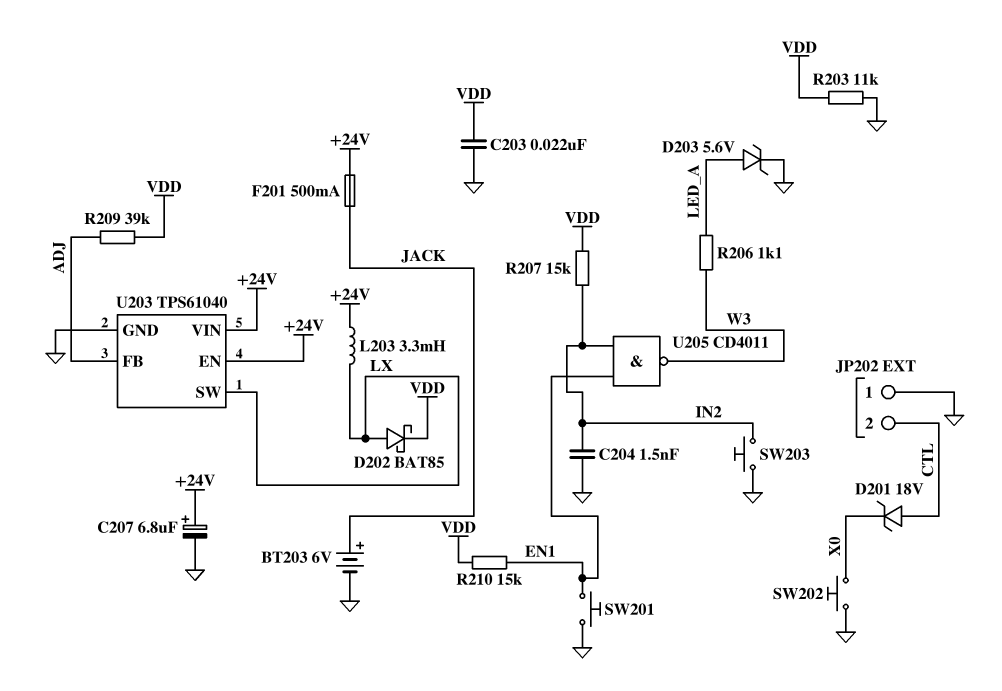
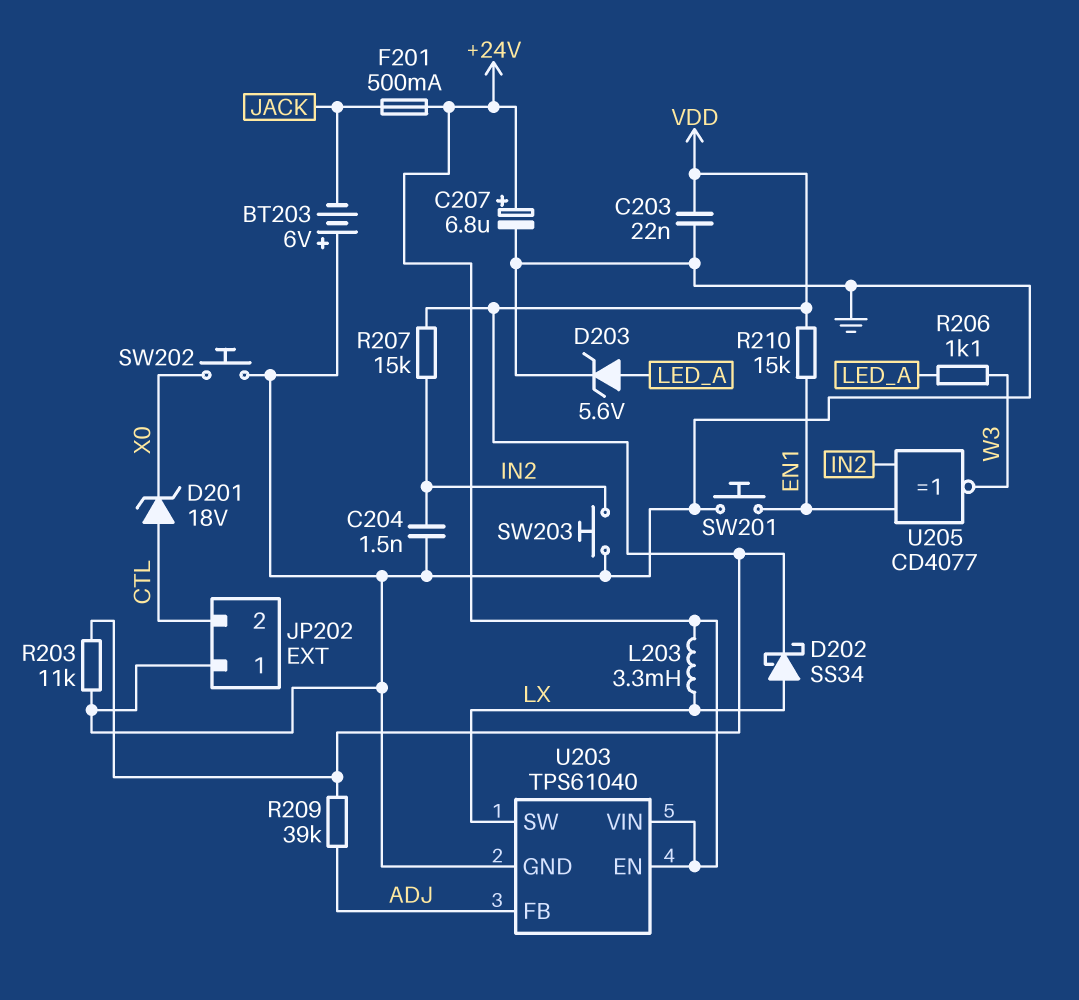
BT203: 6V (plus JACK, minus GND) -> 6V (plus GND, minus JACK)
D202: schottky BAT85 (A LX, K VDD) -> schottky SS34 (A LX, K VDD)
U205: NAND CD4011 (in EN1, in IN2, out W3) -> XNOR CD4077 (in EN1, in IN2, out W3)

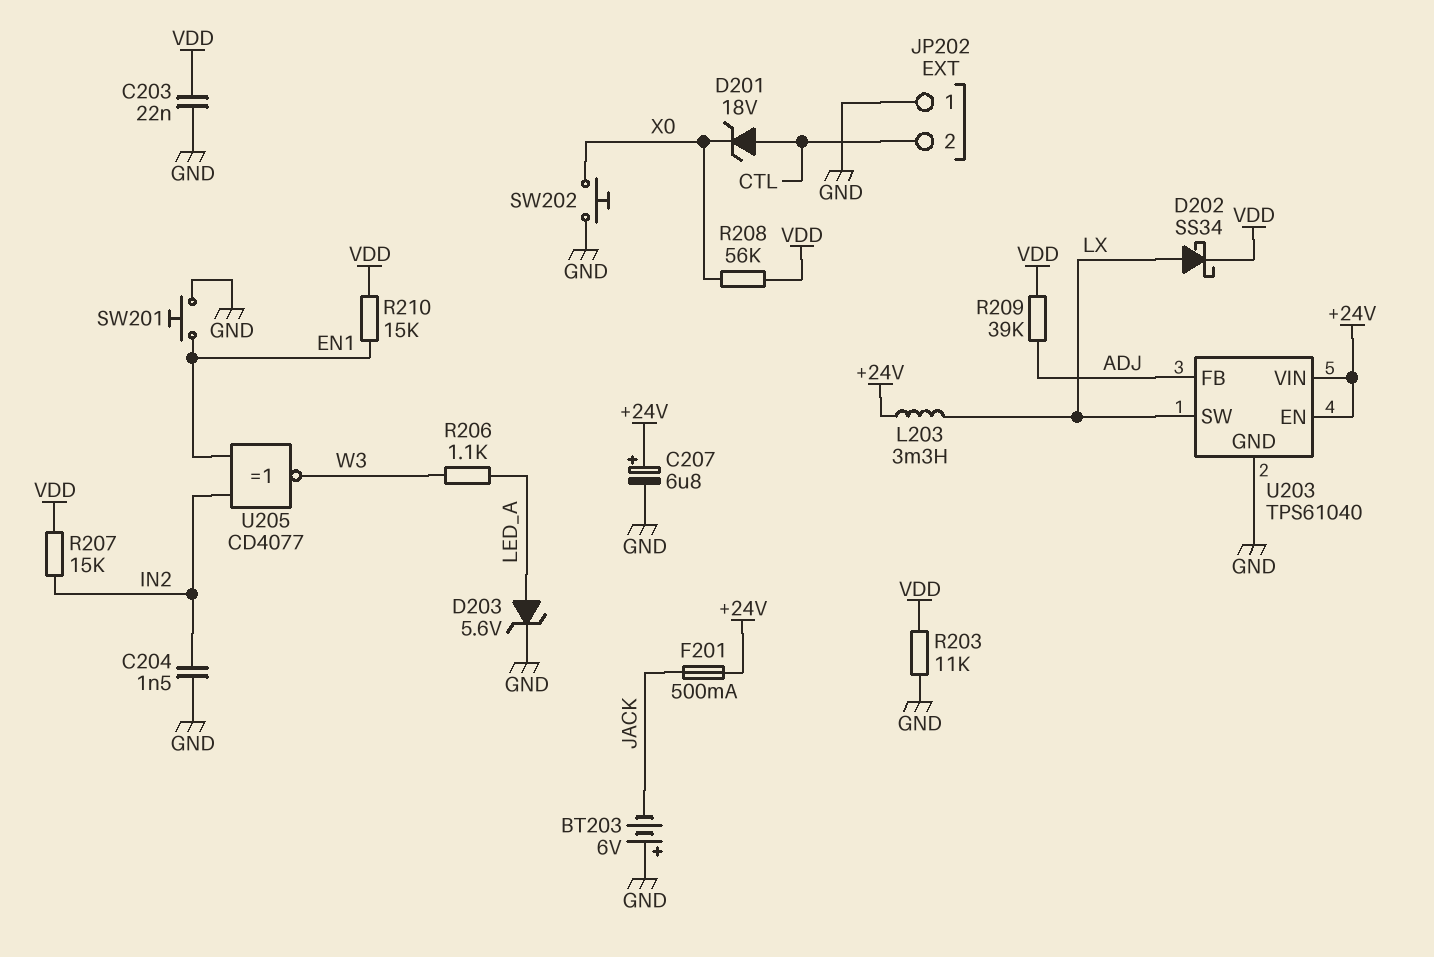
R208: none -> 56k (VDD, X0)
SW203: button (GND, IN2) -> none

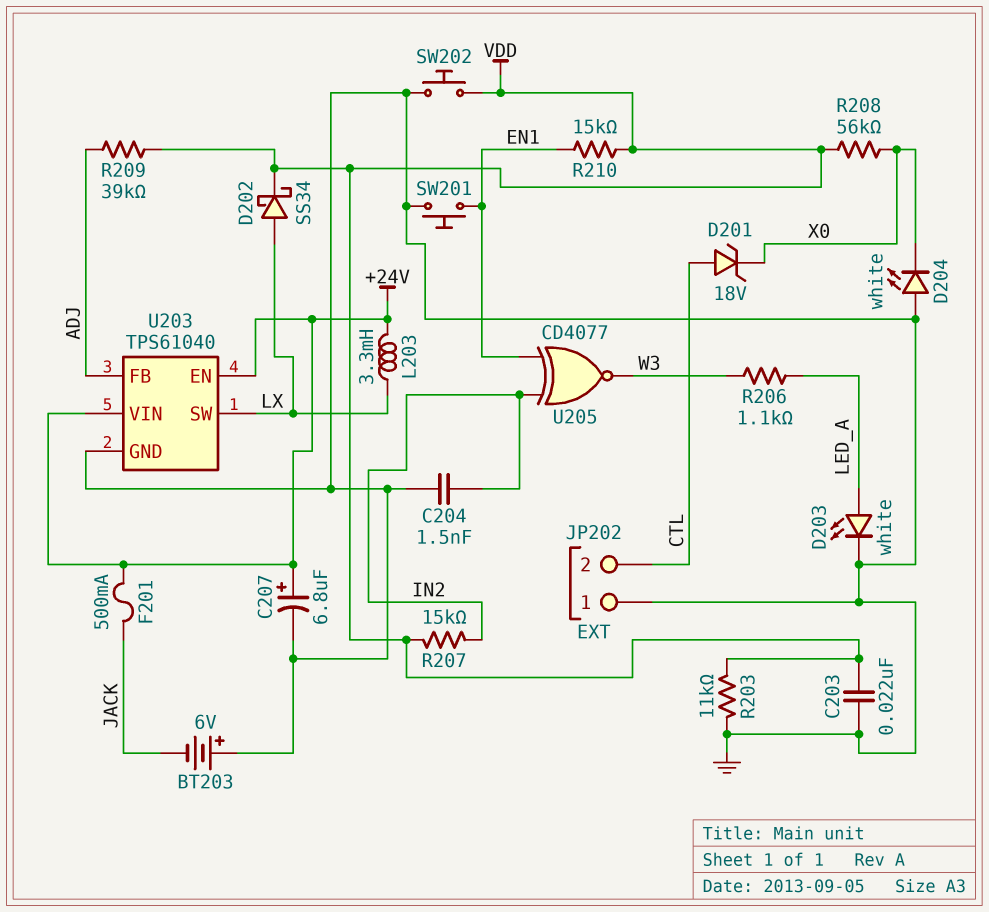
D203: zener 5.6V (A LED_A, K GND) -> LED white (A LED_A, K GND)
D204: none -> LED white (A GND, K X0)
SW202: button (GND, X0) -> button (GND, VDD)

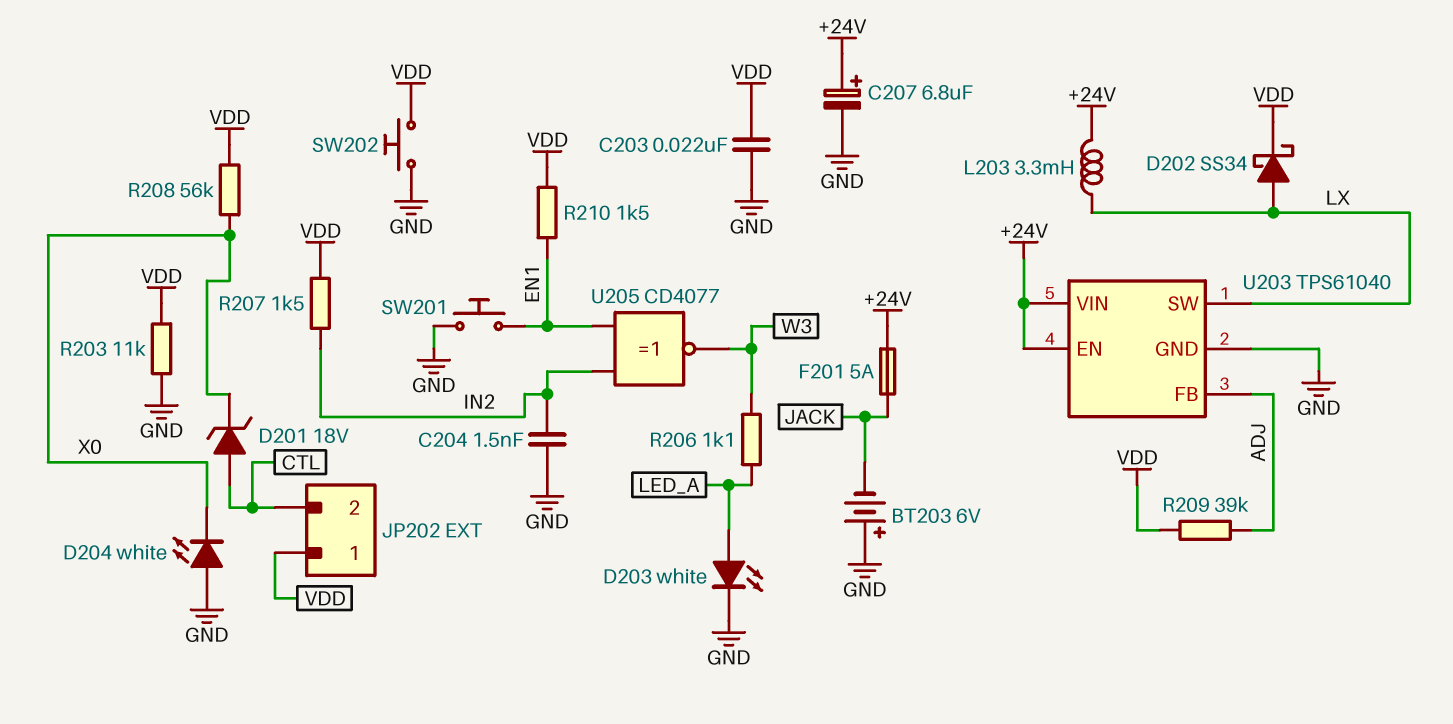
F201: 500mA (+24V, JACK) -> 5A (+24V, JACK)
JP202 pin 1: GND -> VDD
R207: 15k (IN2, VDD) -> 1.5k (IN2, VDD)
R210: 15k (EN1, VDD) -> 1.5k (EN1, VDD)

